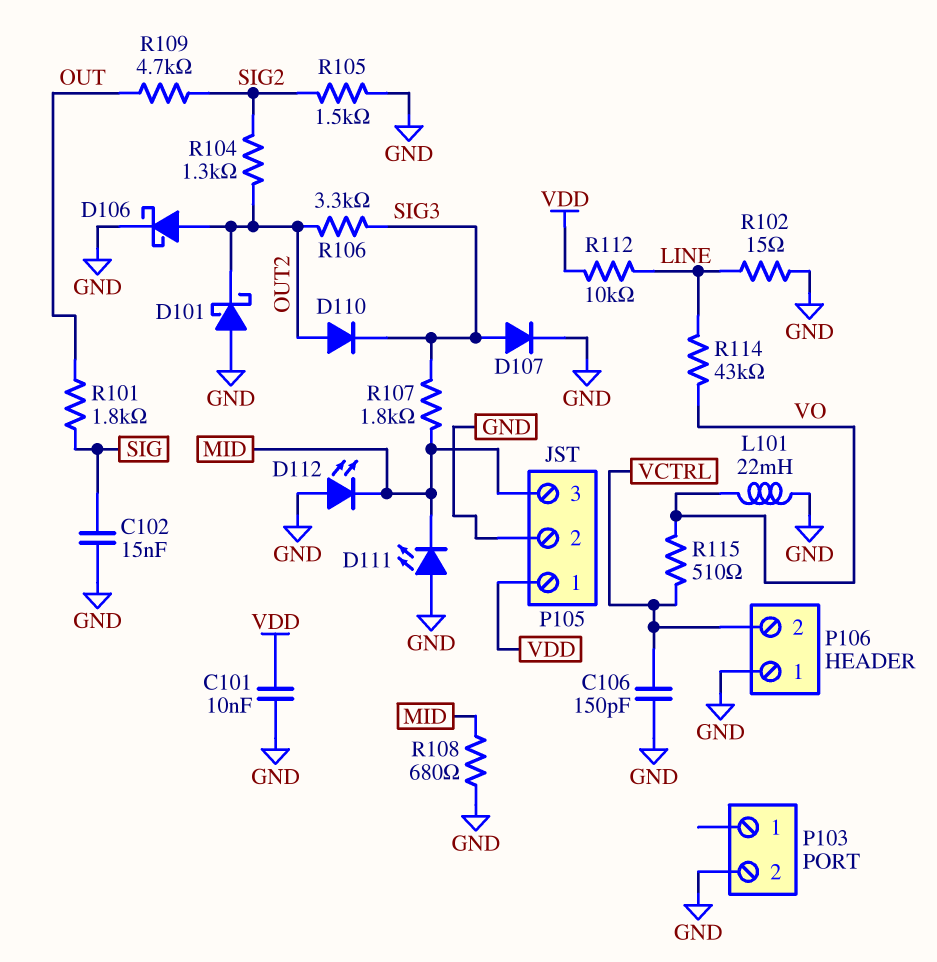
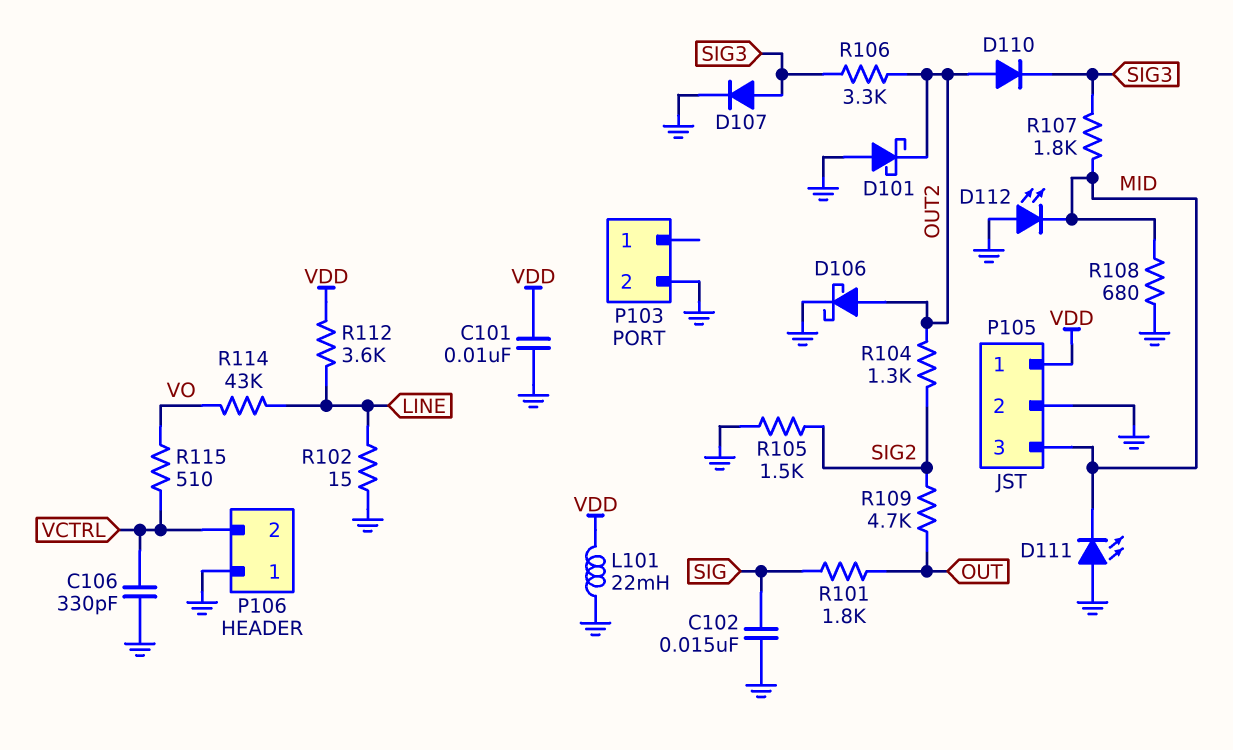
C106: 150pF (GND, VCTRL) -> 330pF (GND, VCTRL)
L101: 22mH (GND, VO) -> 22mH (GND, VDD)
R112: 10k (LINE, VDD) -> 3.6k (LINE, VDD)

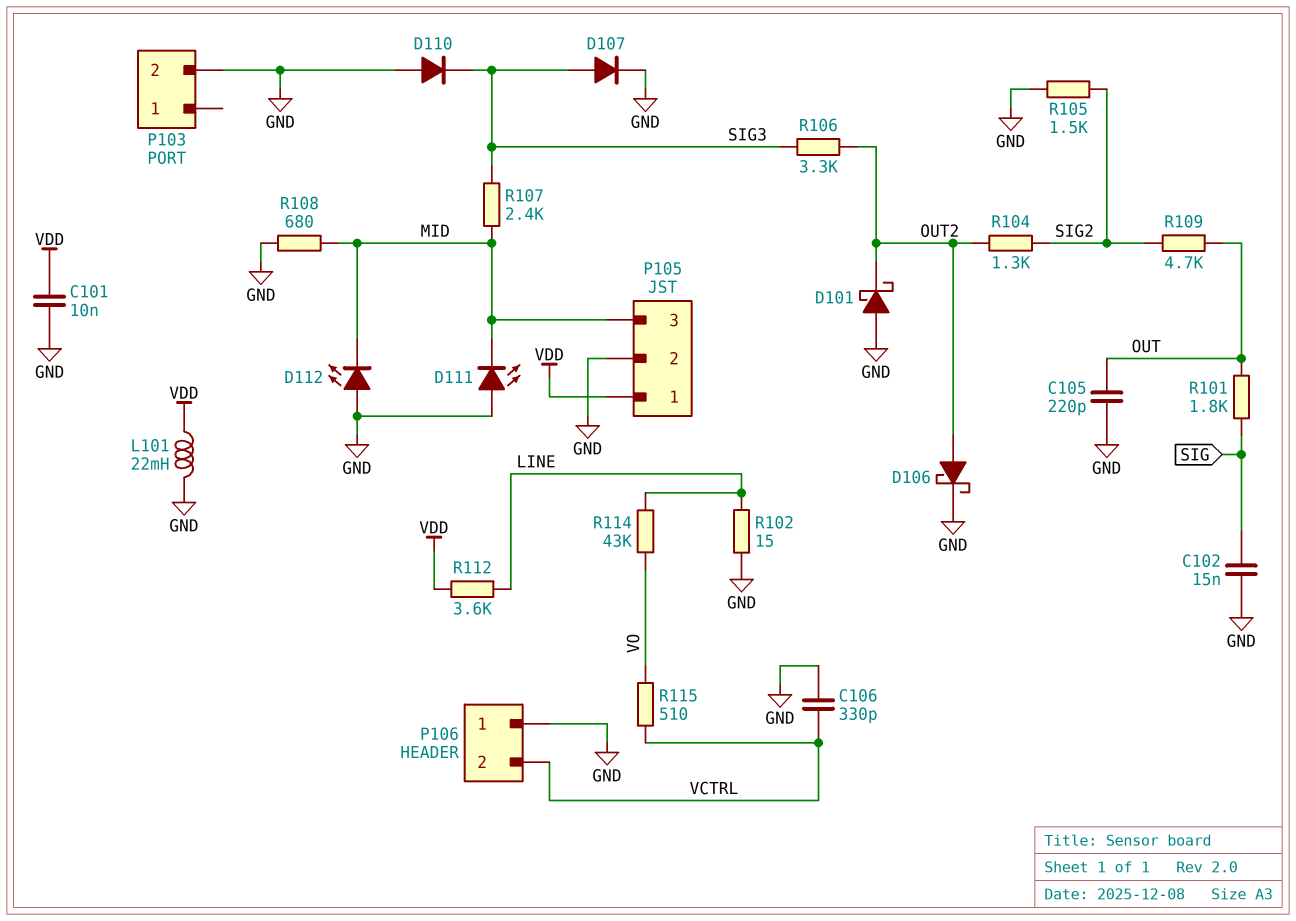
C105: none -> 220pF (GND, OUT)
D110: diode (A OUT2, K SIG3) -> diode (A GND, K SIG3)
R107: 1.8k (MID, SIG3) -> 2.4k (MID, SIG3)

